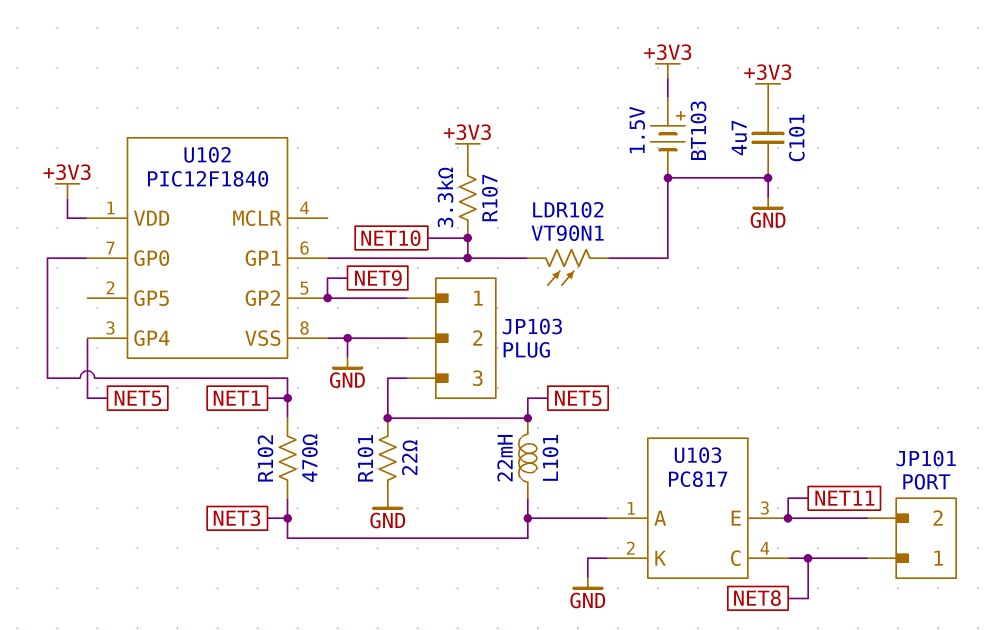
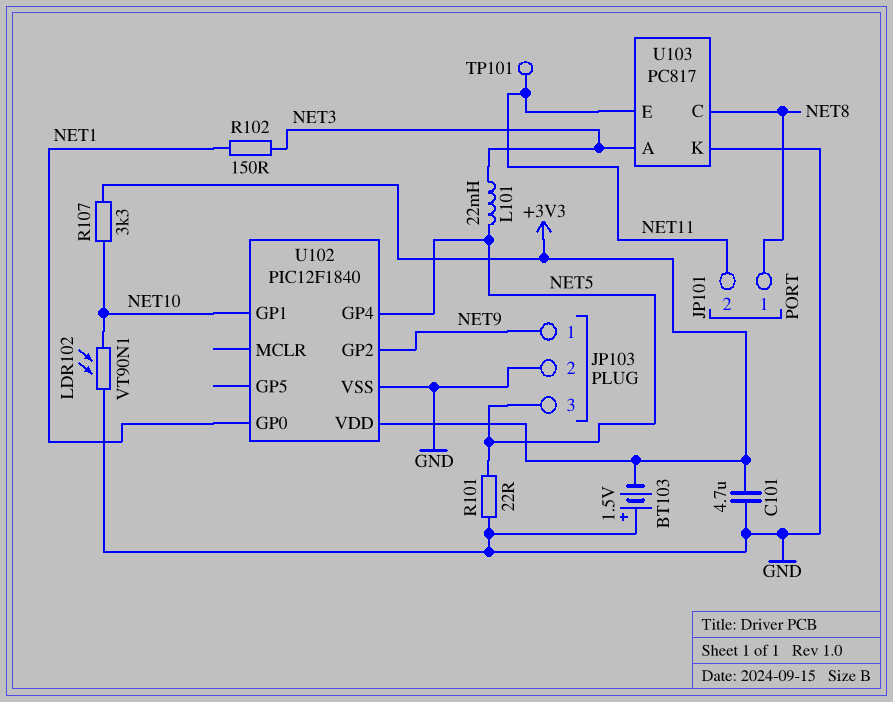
BT103: 1.5V (plus +3V3, minus GND) -> 1.5V (plus GND, minus +3V3)
R102: 470 (NET1, NET3) -> 150 (NET1, NET3)
TP101: none -> test point (NET11)

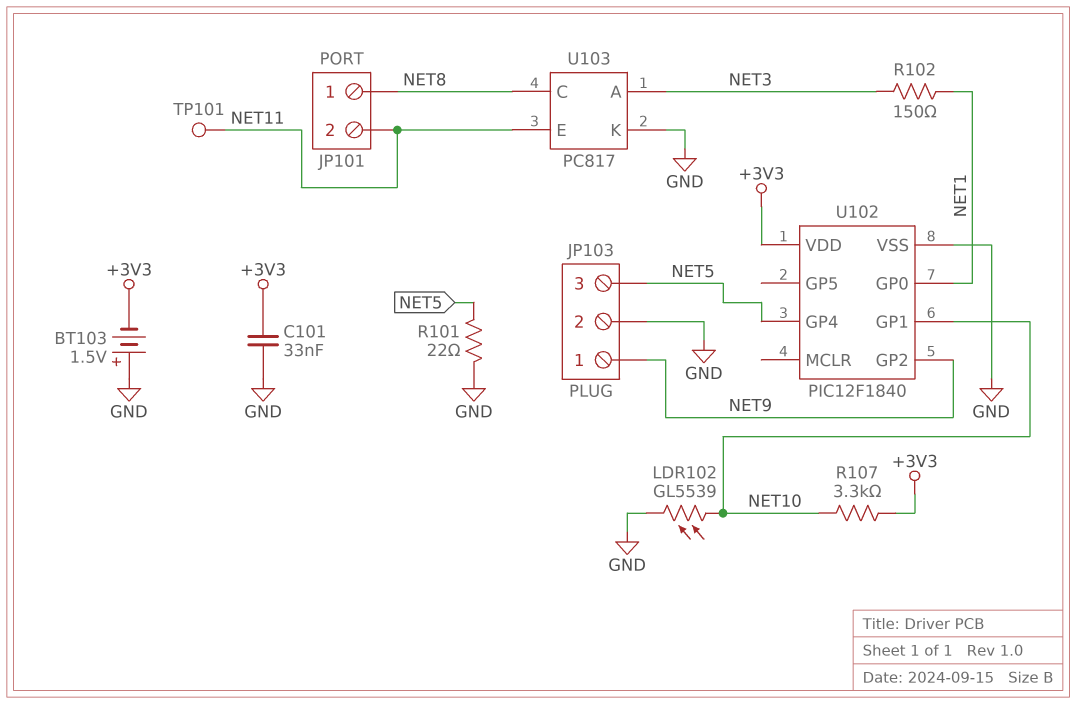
C101: 4.7uF (+3V3, GND) -> 33nF (+3V3, GND)
L101: 22mH (NET3, NET5) -> none
LDR102: VT90N1 (GND, NET10) -> GL5539 (GND, NET10)

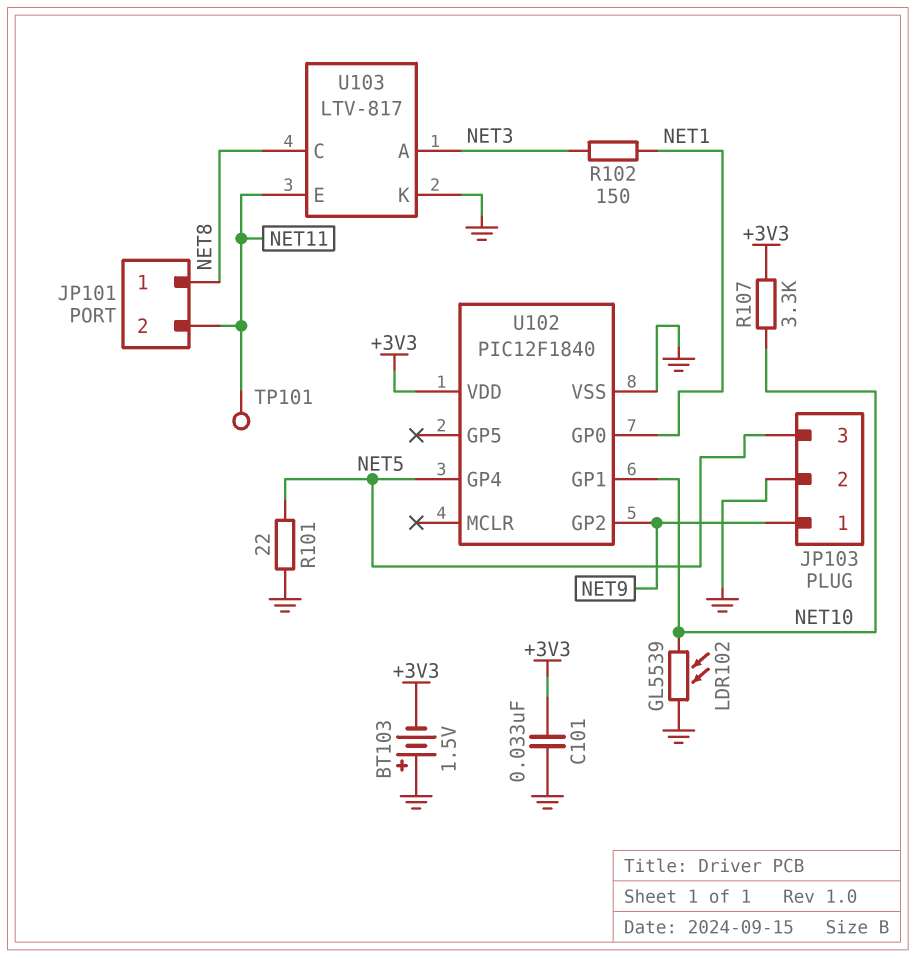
U103: PC817 -> LTV-817

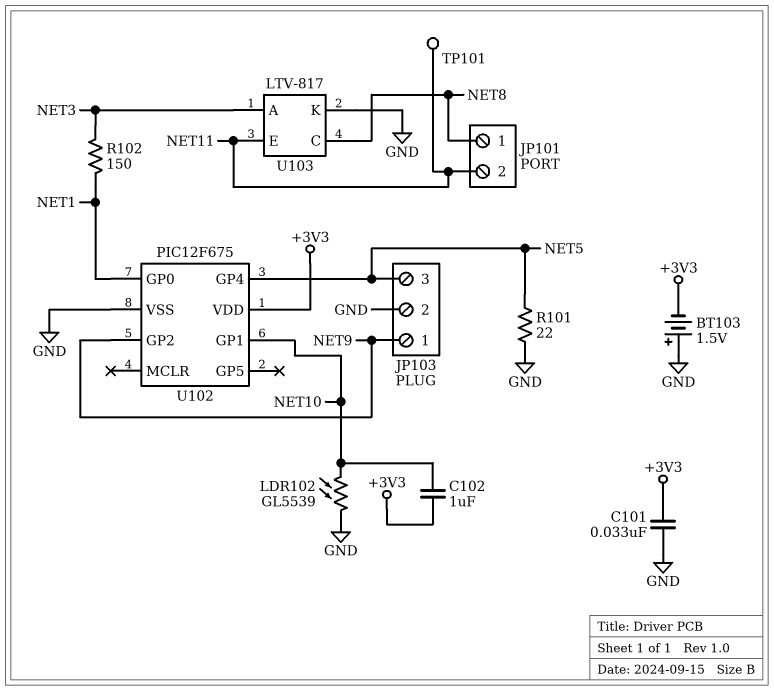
C102: none -> 1uF (+3V3, NET10)
R107: 3.3k (+3V3, NET10) -> none
U102: PIC12F1840 -> PIC12F675

